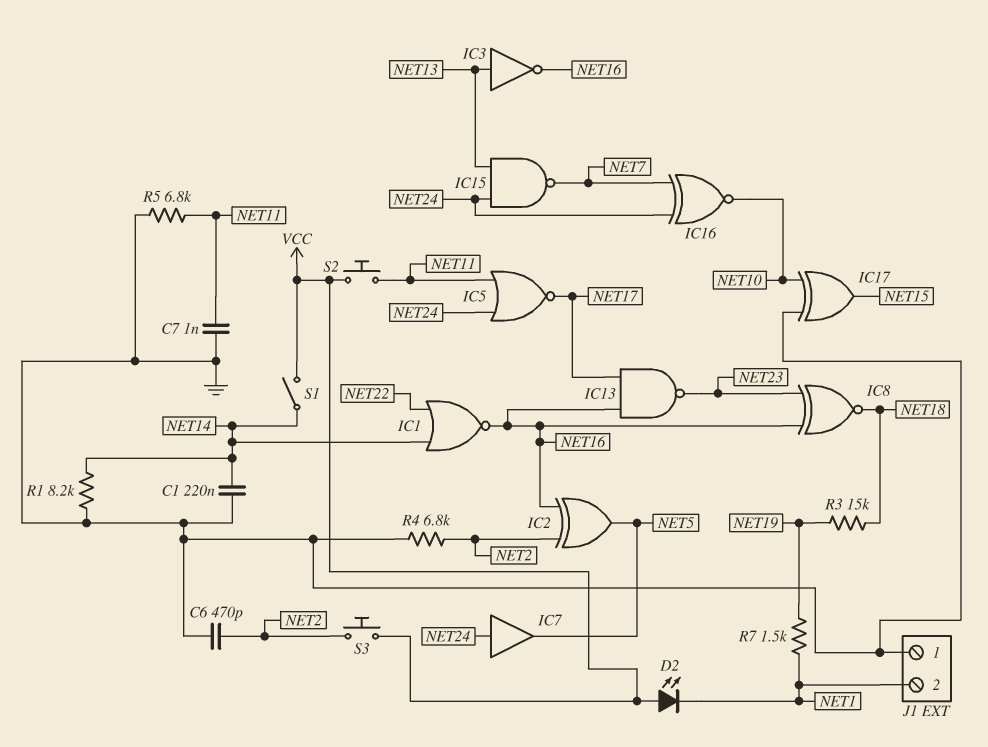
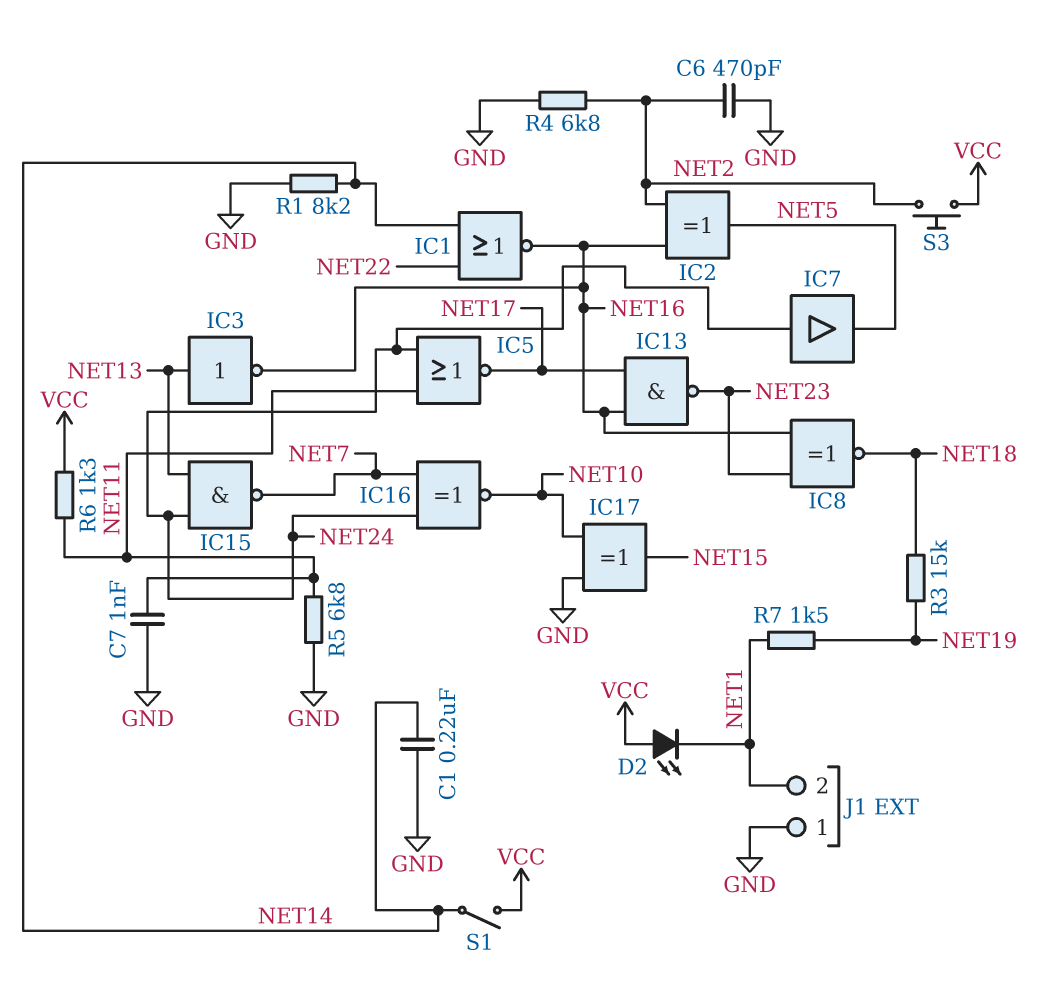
R6: none -> 1.3k (NET11, VCC)
S2: button (NET11, VCC) -> none

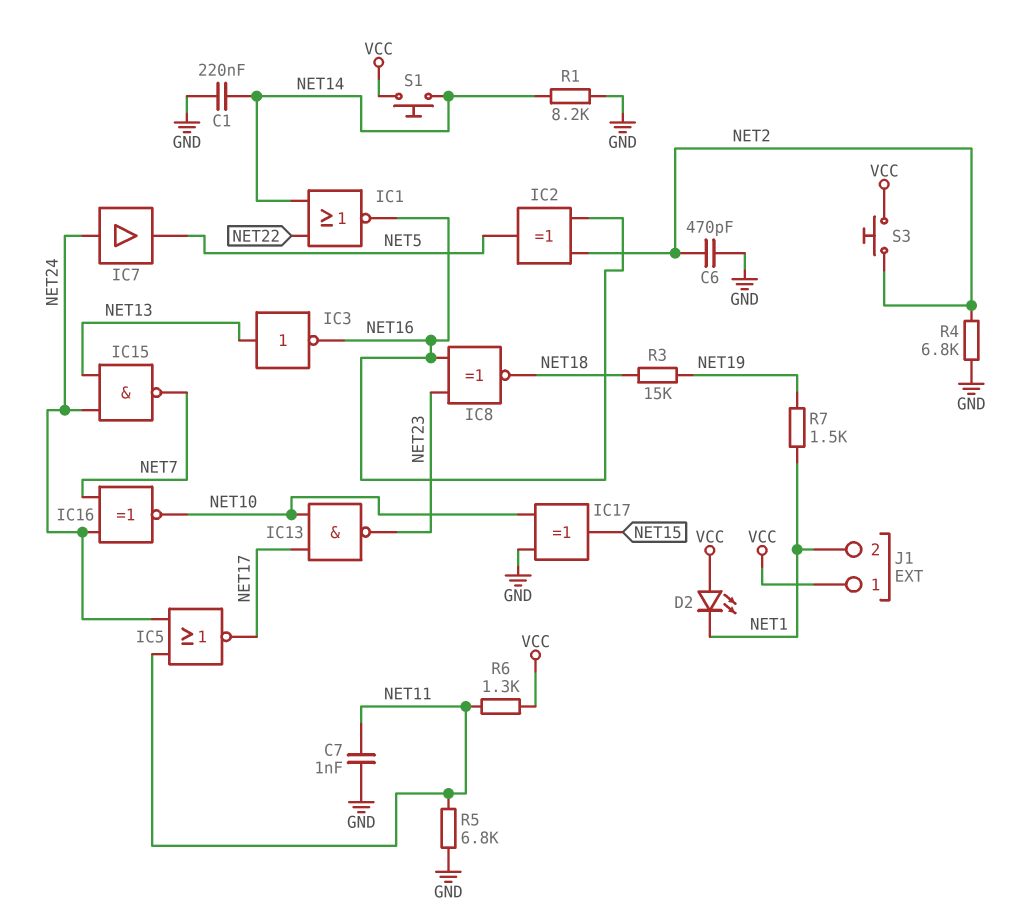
IC13: NAND (in NET16, in NET17, out NET23) -> NAND (in NET10, in NET17, out NET23)
J1 pin 1: GND -> VCC
S1: switch (NET14, VCC) -> button (NET14, VCC)

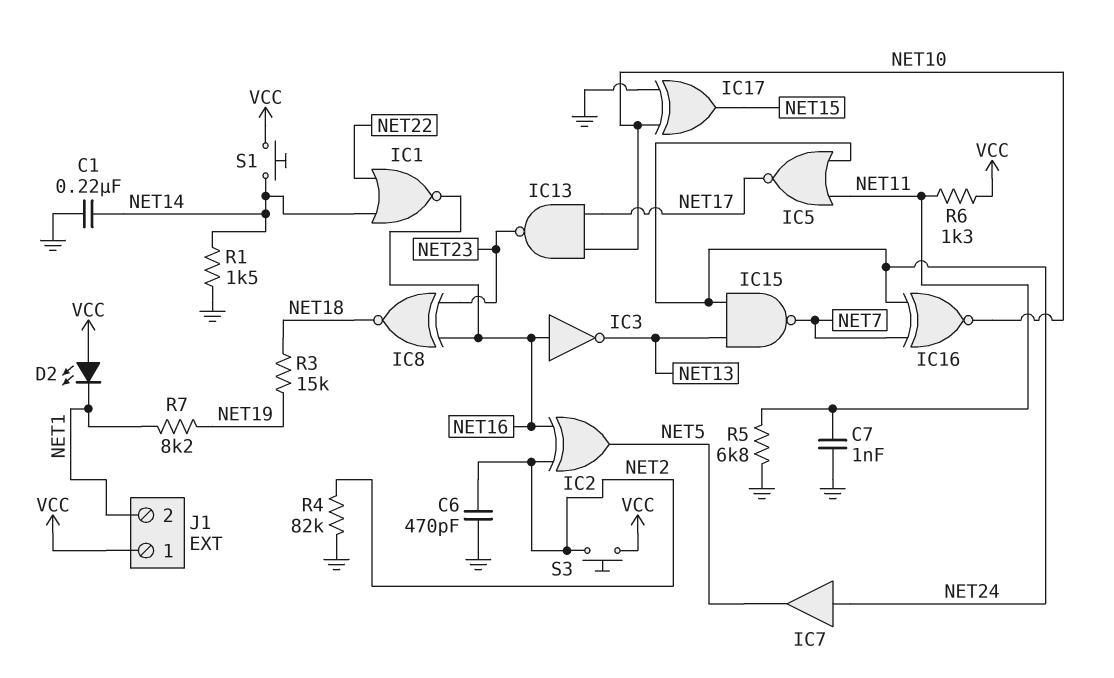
IC3: NOT (in NET13, out NET16) -> NOT (in NET16, out NET13)
R1: 8.2k (GND, NET14) -> 1.5k (GND, NET14)
R4: 6.8k (GND, NET2) -> 82k (GND, NET2)
R7: 1.5k (NET1, NET19) -> 8.2k (NET1, NET19)

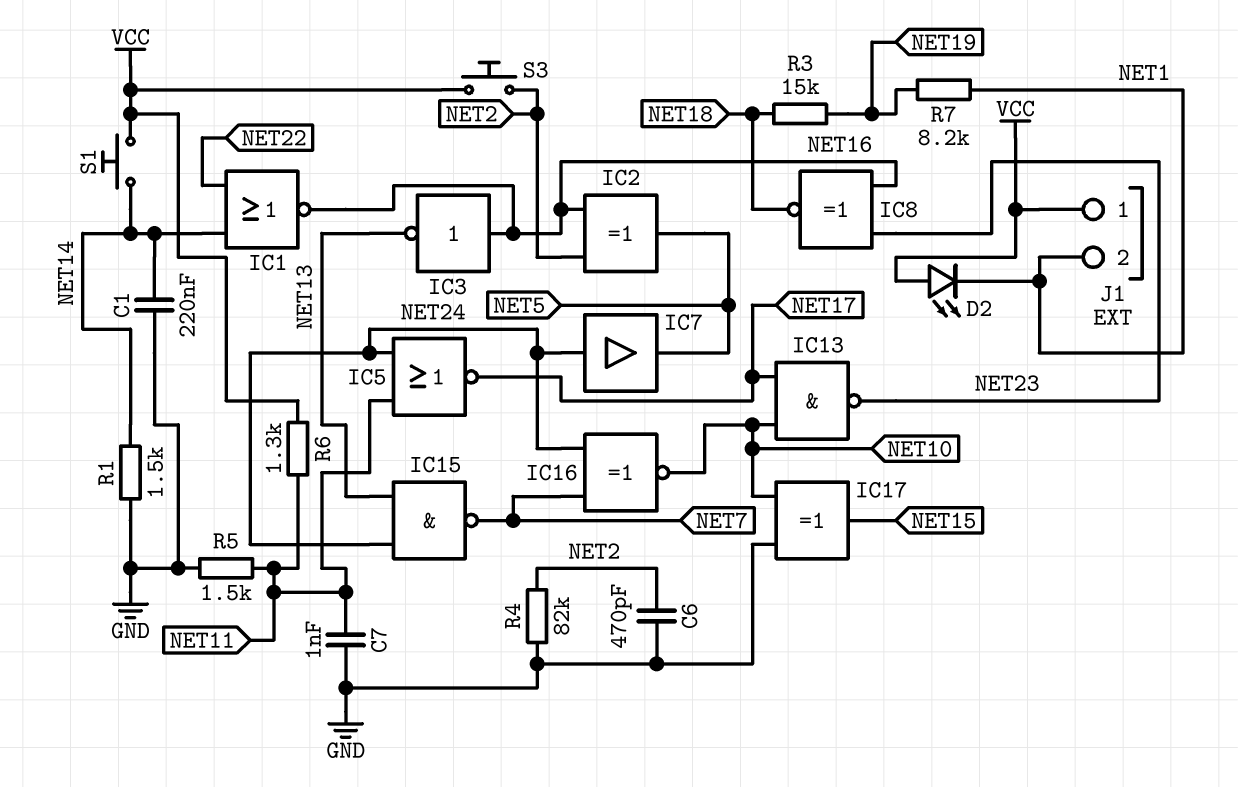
R5: 6.8k (GND, NET11) -> 1.5k (GND, NET11)

